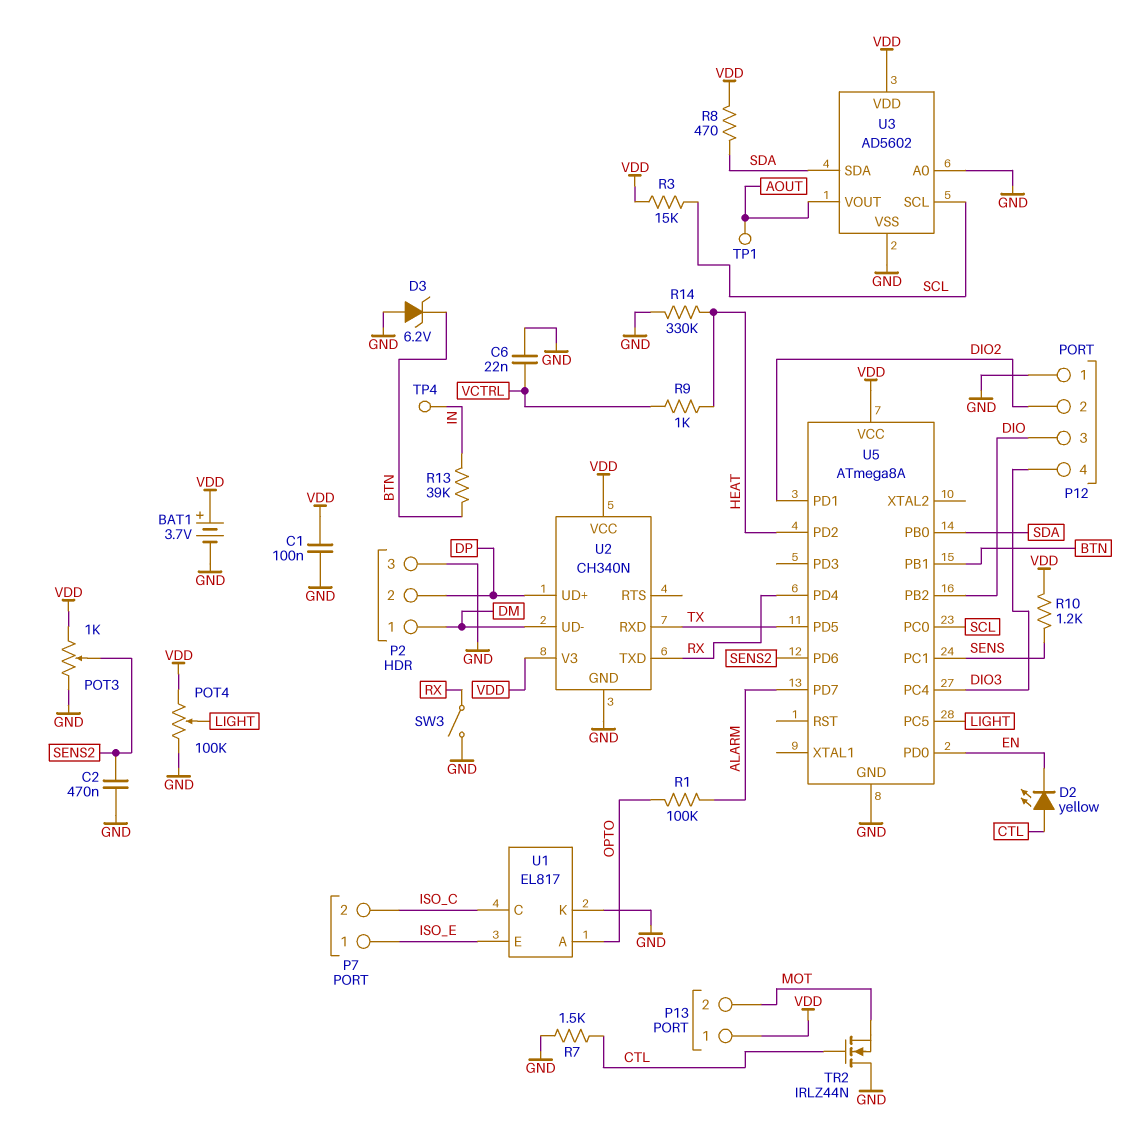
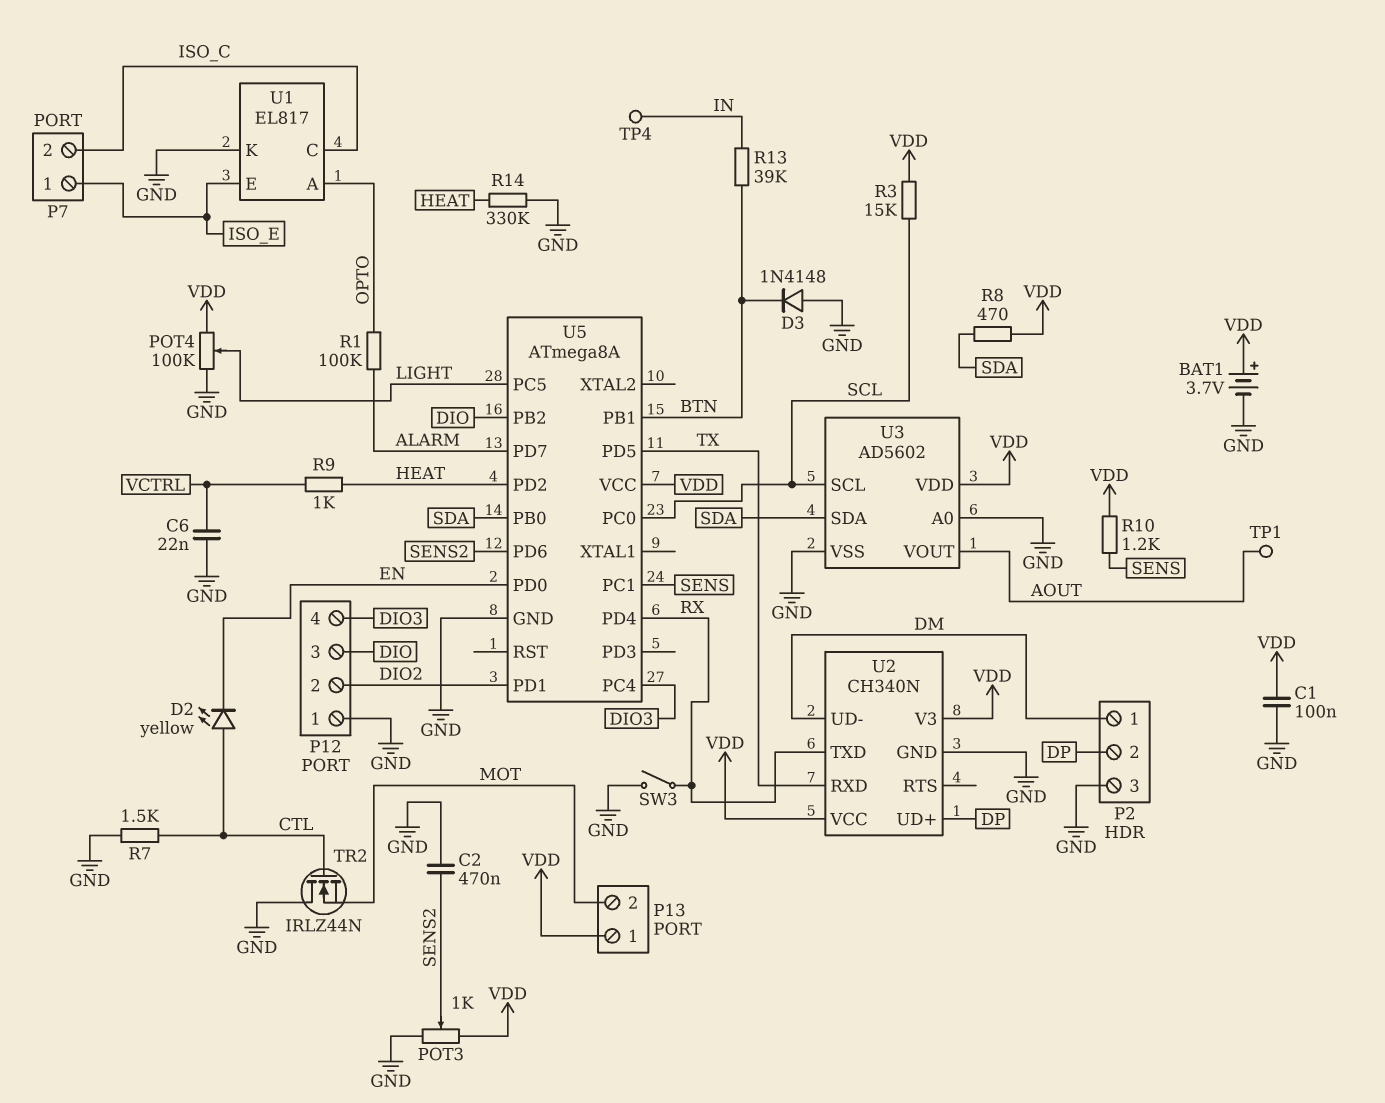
D3: zener 6.2V (A GND, K BTN) -> diode 1N4148 (A GND, K BTN)

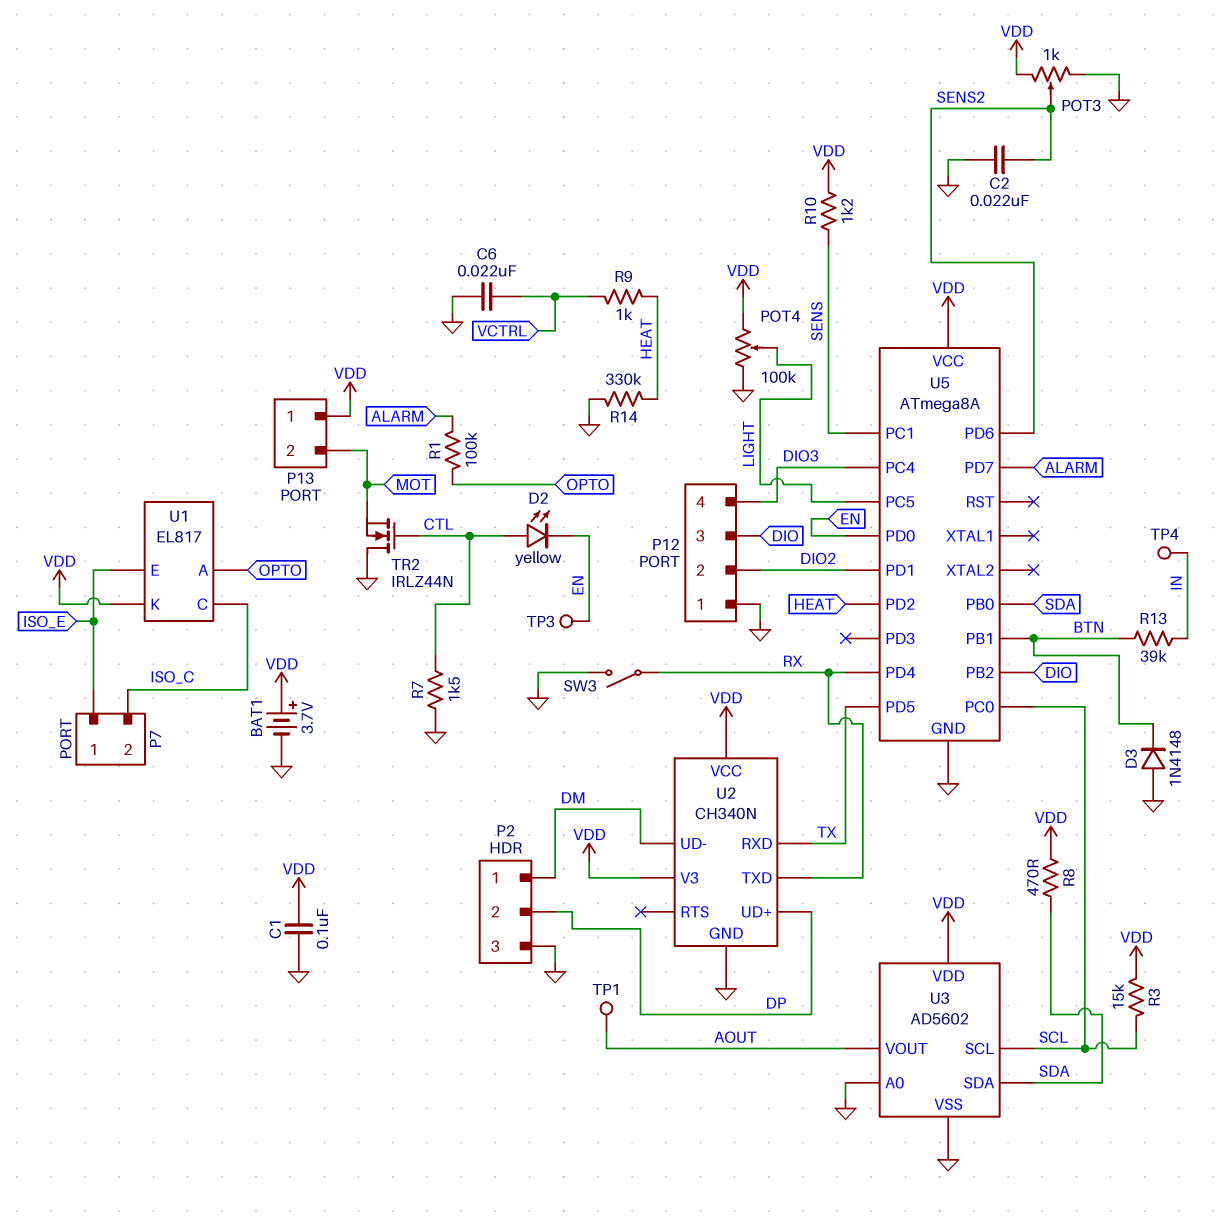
C2: 470nF (GND, SENS2) -> 22nF (GND, SENS2)
TP3: none -> test point (EN)
U1 pin K: GND -> VDD

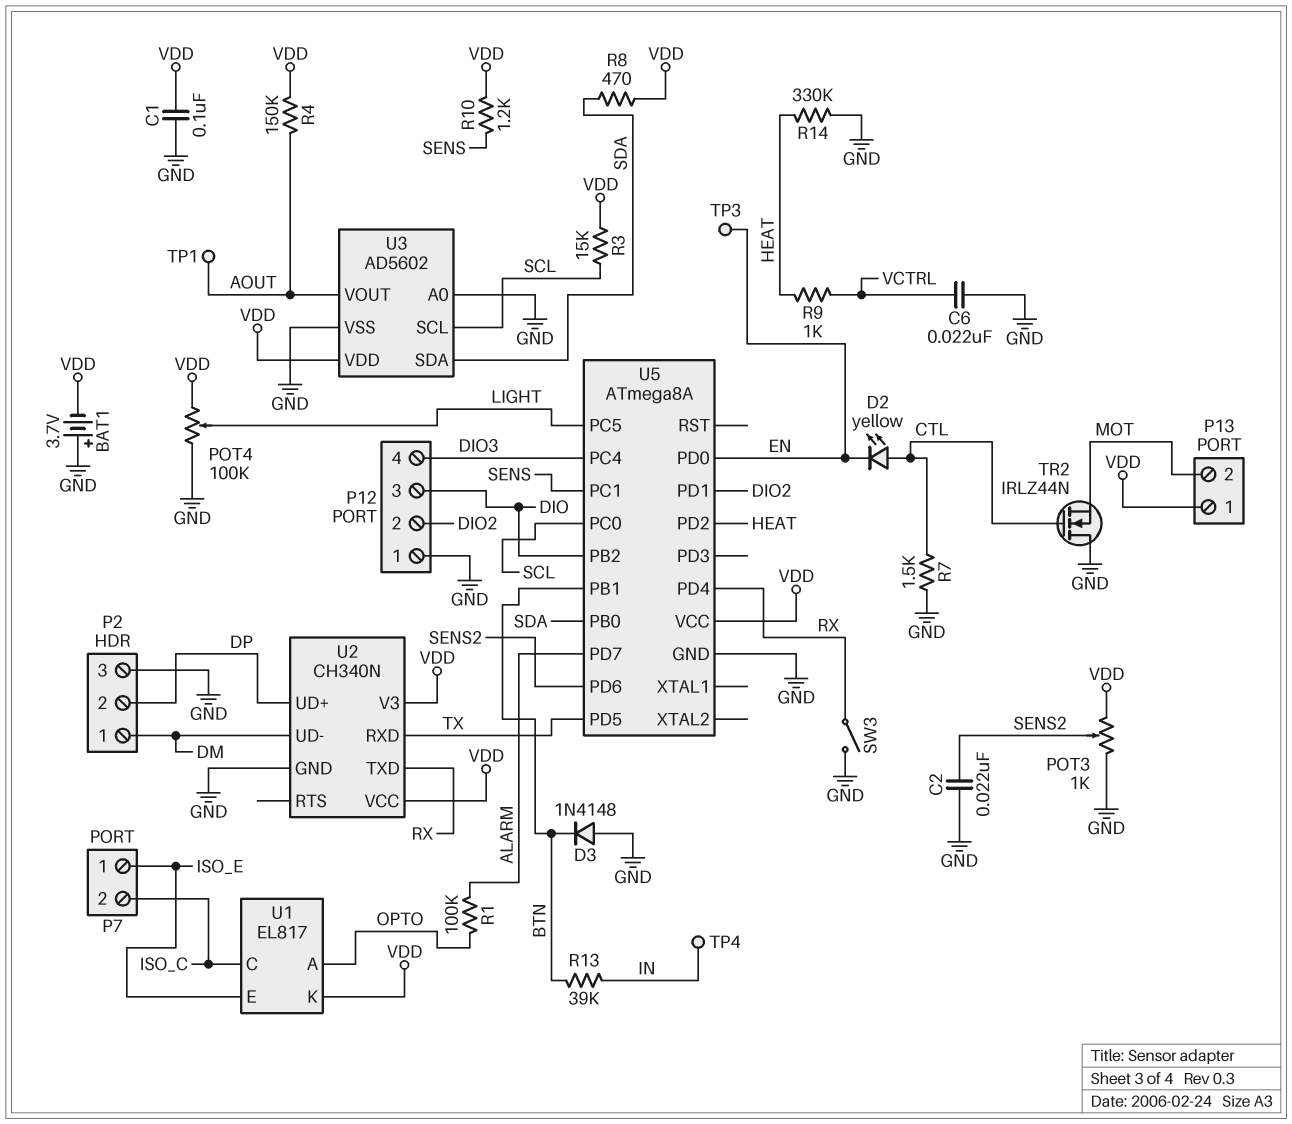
BAT1: 3.7V (plus VDD, minus GND) -> 3.7V (plus GND, minus VDD)
R4: none -> 150k (AOUT, VDD)

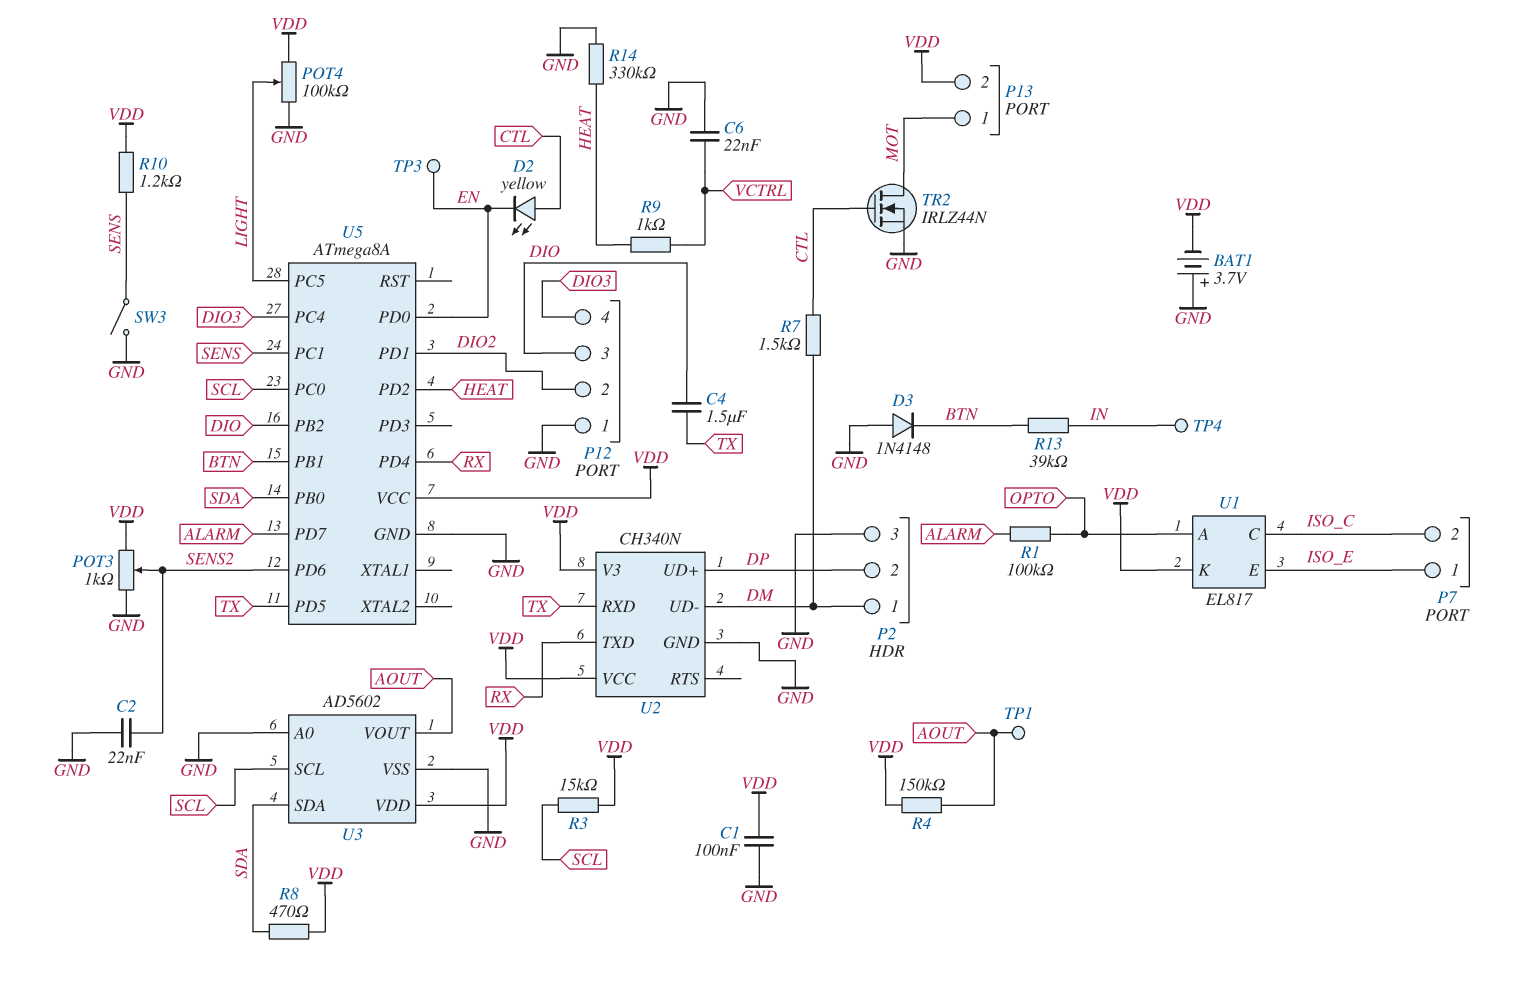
C4: none -> 1.5uF (DIO, TX)
P13 pin 1: VDD -> MOT
P13 pin 2: MOT -> VDD
R7: 1.5k (CTL, GND) -> 1.5k (CTL, DM)
SW3: switch (GND, RX) -> switch (GND, SENS)
TR2: NMOS IRLZ44N (G CTL, D GND, S MOT) -> NMOS IRLZ44N (G CTL, D MOT, S GND)

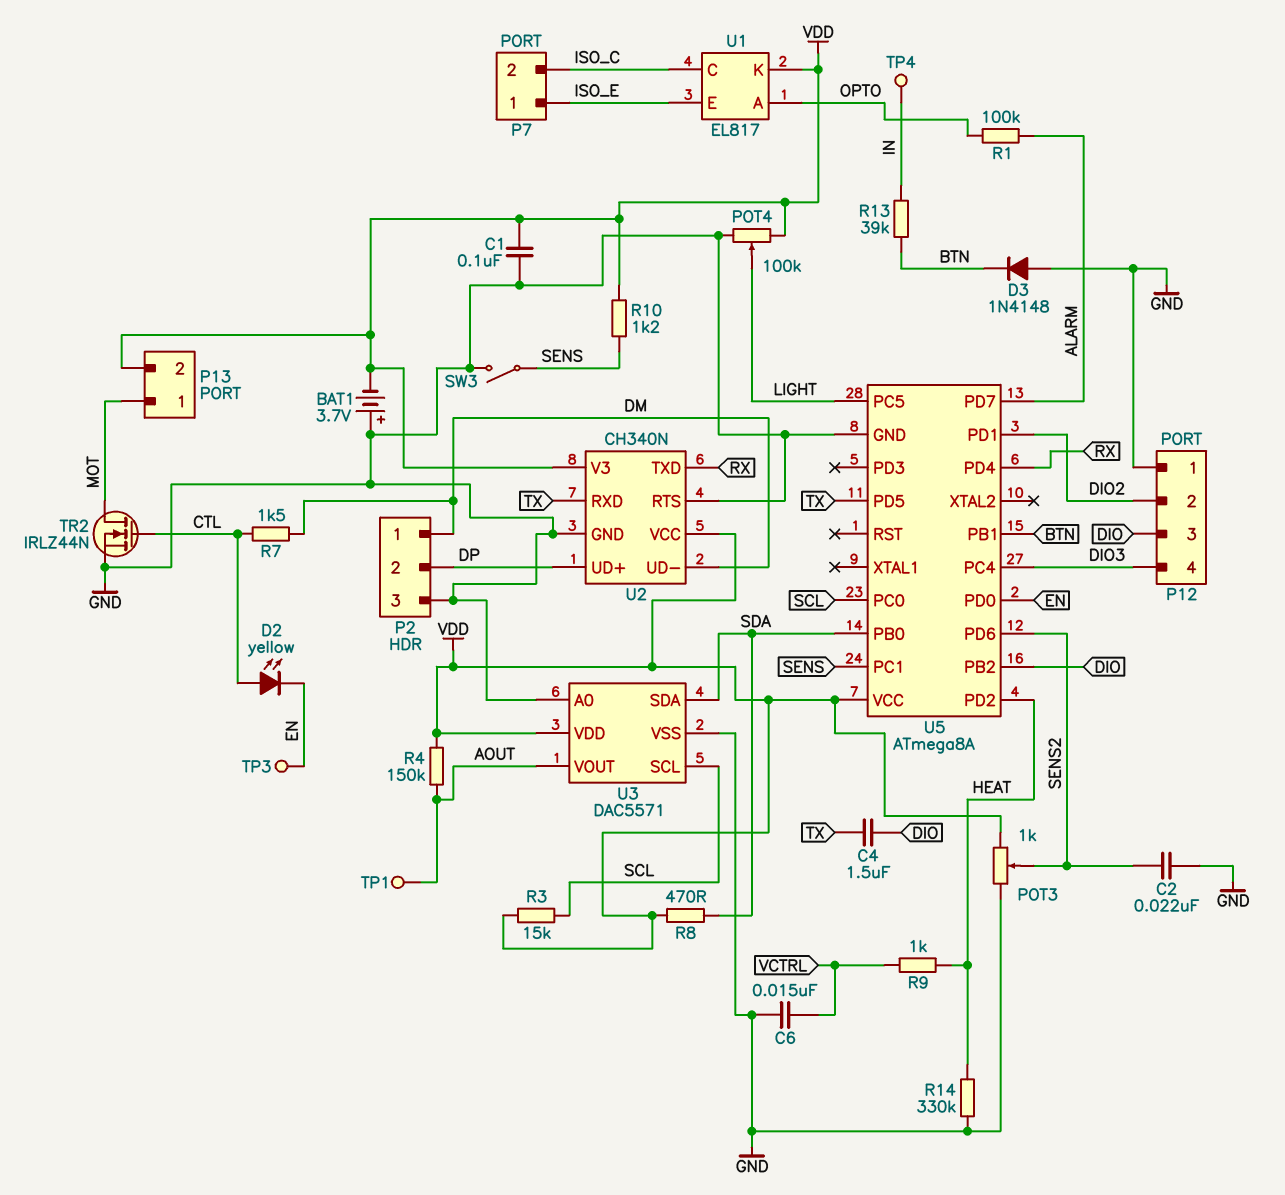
C6: 22nF (GND, VCTRL) -> 15nF (GND, VCTRL)
U2 pin RTS: none -> GND
U3: AD5602 -> DAC5571

